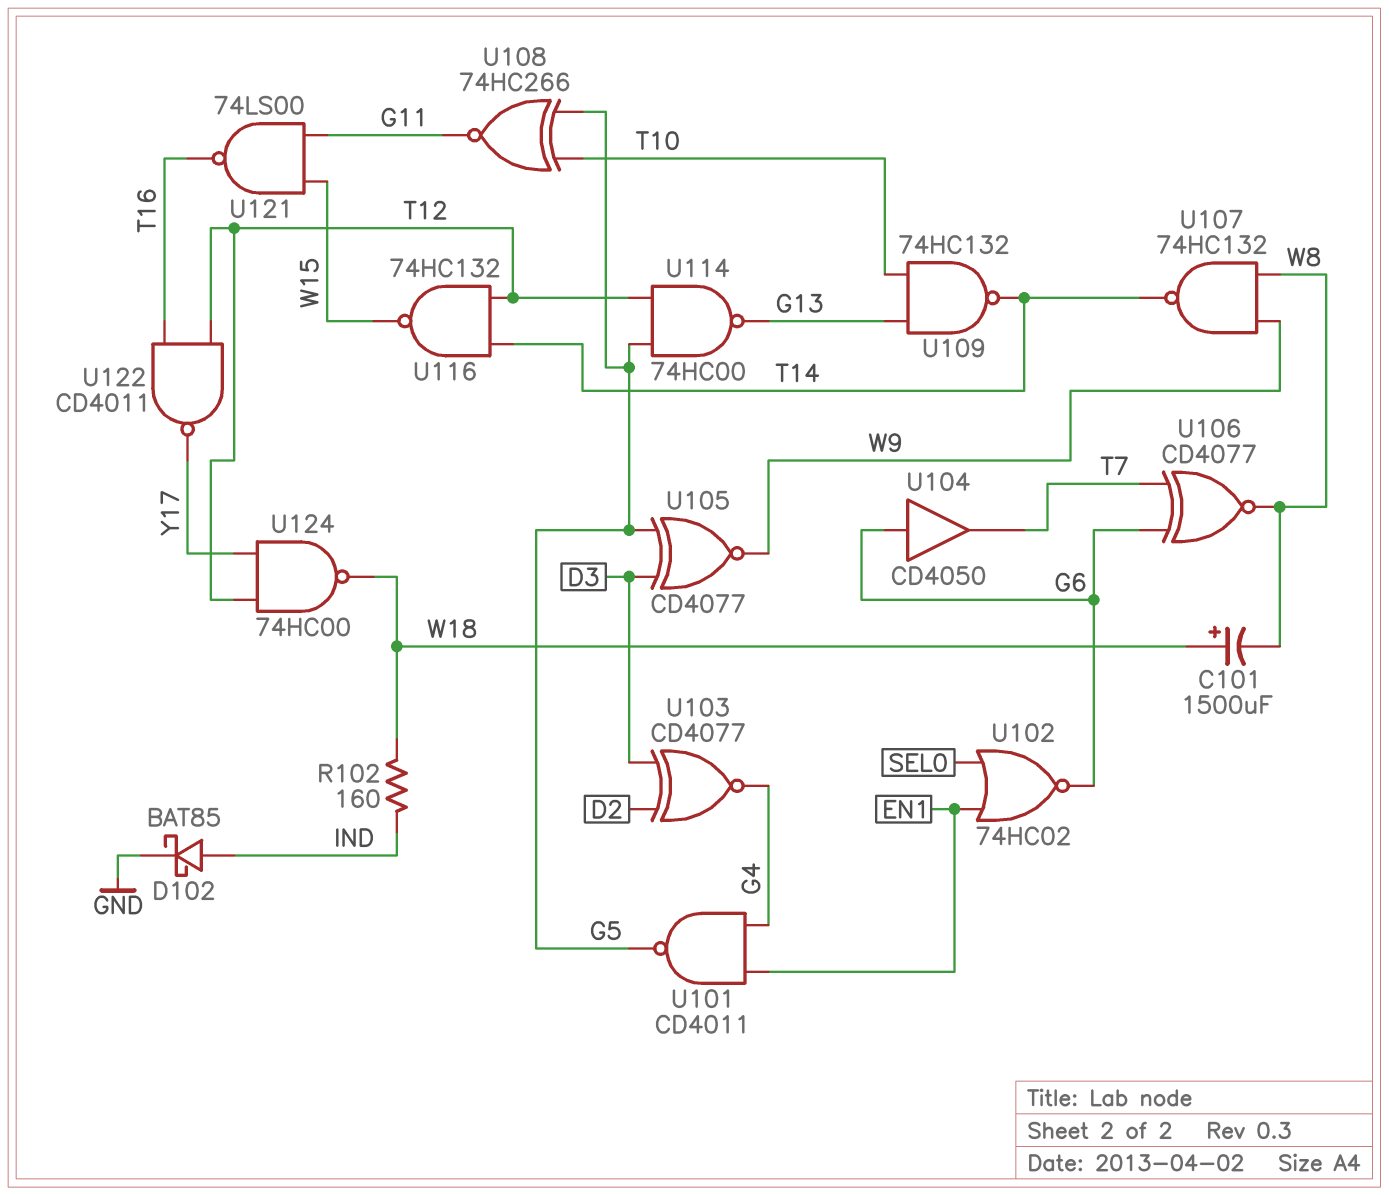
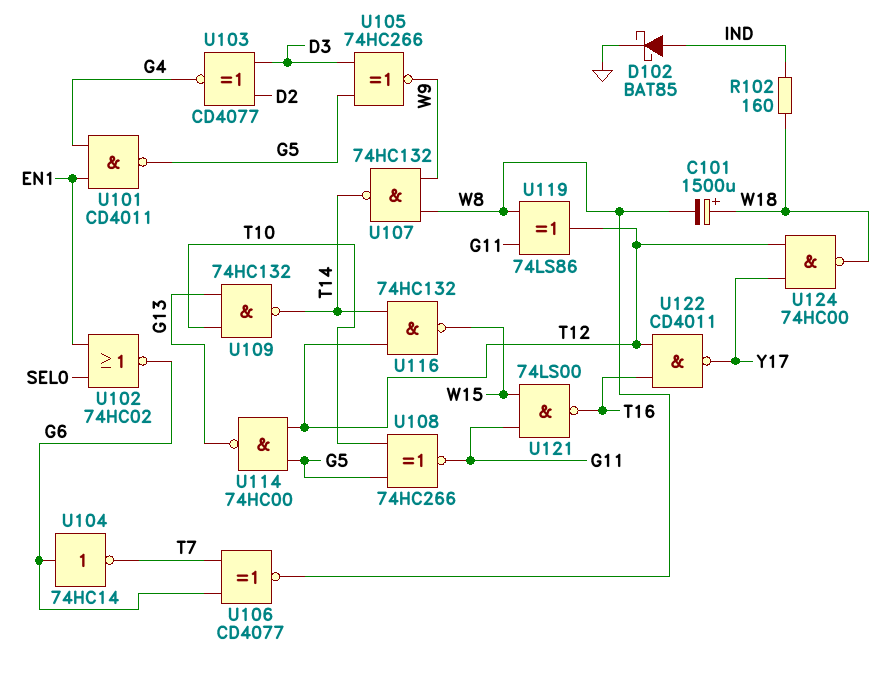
U104: buffer CD4050 (in G6, out T7) -> NOT 74HC14 (in G6, out T7)
U105: XNOR CD4077 (in D3, in G5, out W9) -> XNOR 74HC266 (in D3, in G5, out W9)
U119: none -> XOR 74LS86 (in G11, in W8, out T12)

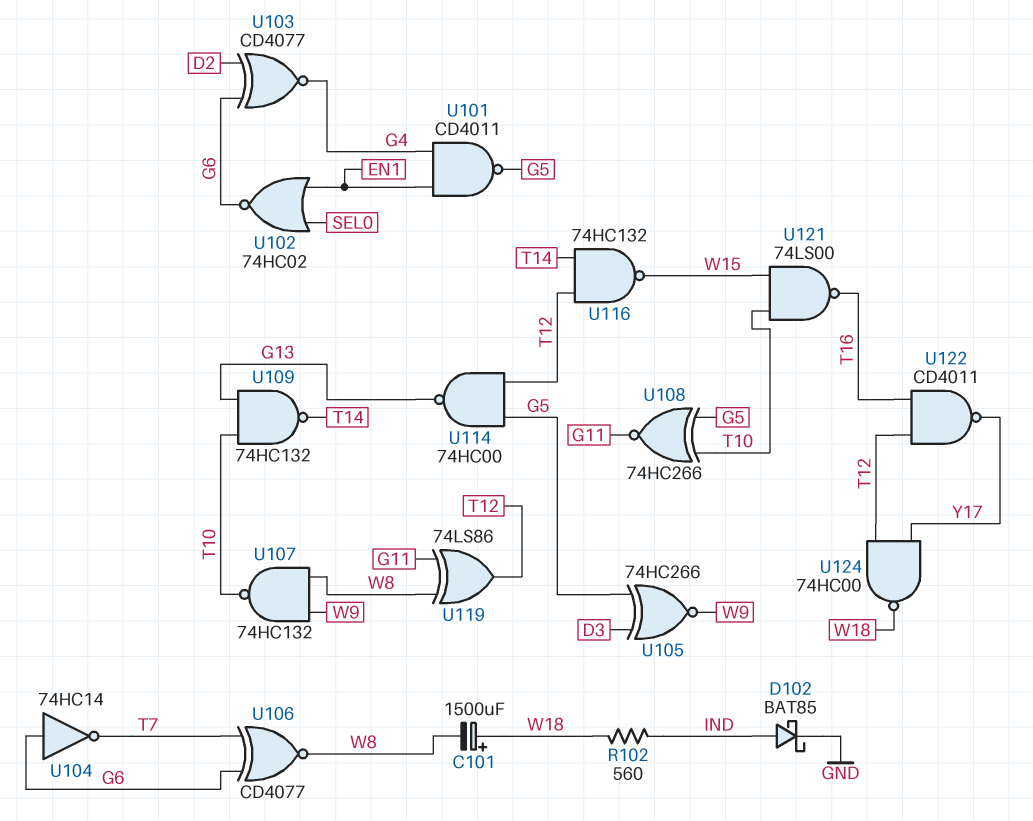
R102: 160 (IND, W18) -> 560 (IND, W18)
U103: XNOR CD4077 (in D2, in D3, out G4) -> XNOR CD4077 (in D2, in G6, out G4)
U107: NAND 74HC132 (in W8, in W9, out T14) -> NAND 74HC132 (in W8, in W9, out T10)
U121: NAND 74LS00 (in G11, in W15, out T16) -> NAND 74LS00 (in T10, in W15, out T16)

